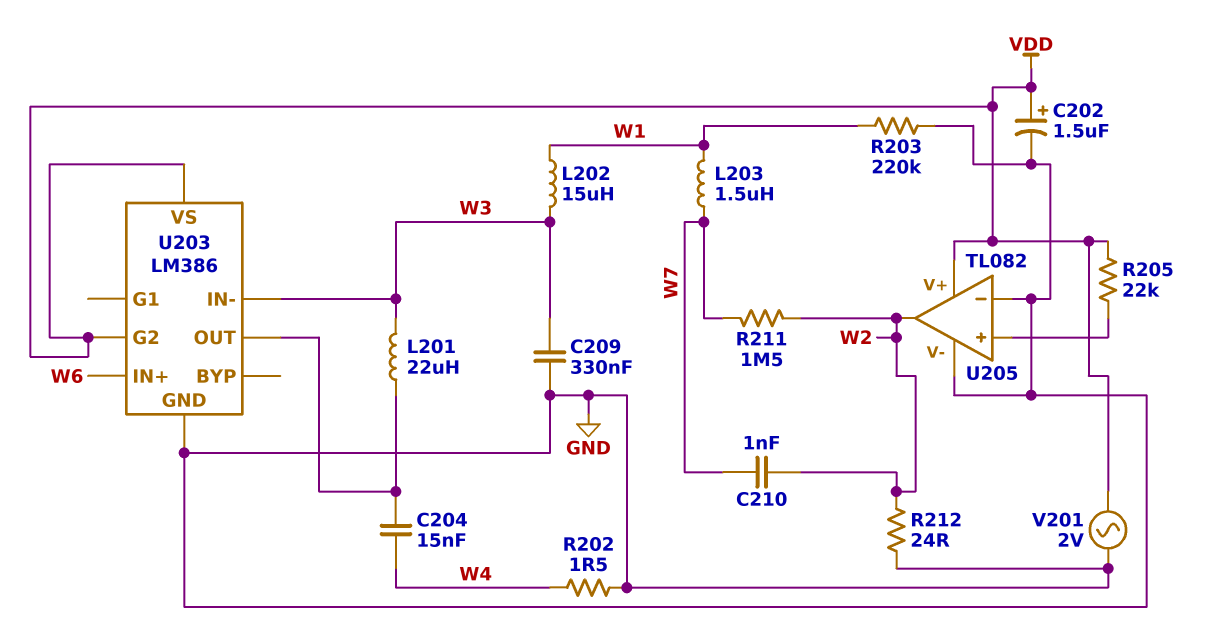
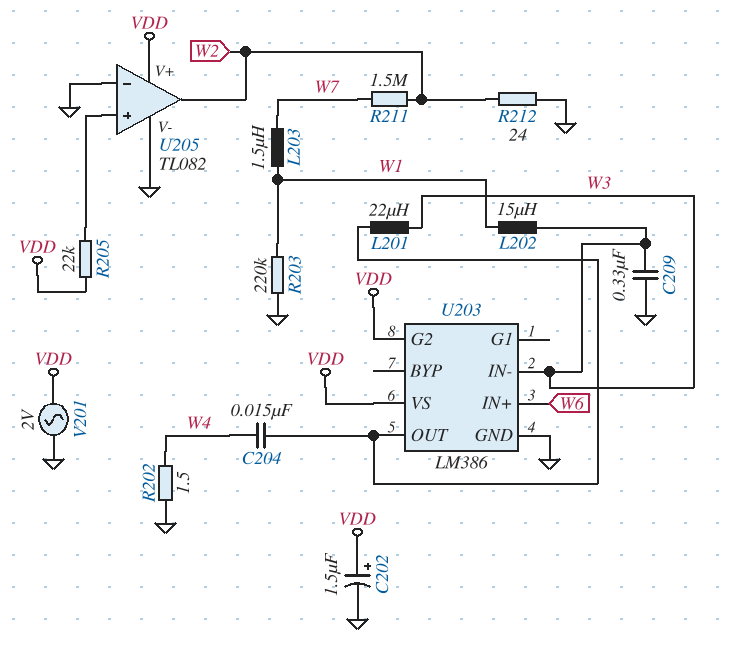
C210: 1nF (W2, W7) -> none

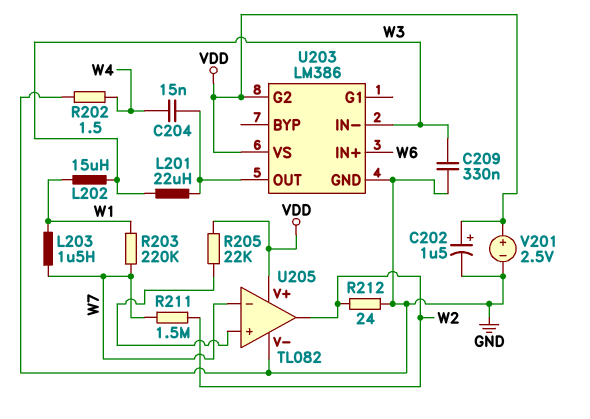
R203: 220k (GND, W1) -> 220k (W1, W7)
U205 pin in-: GND -> W7
V201: AC 2V (GND, VDD) -> 2.5V (plus VDD, minus GND)

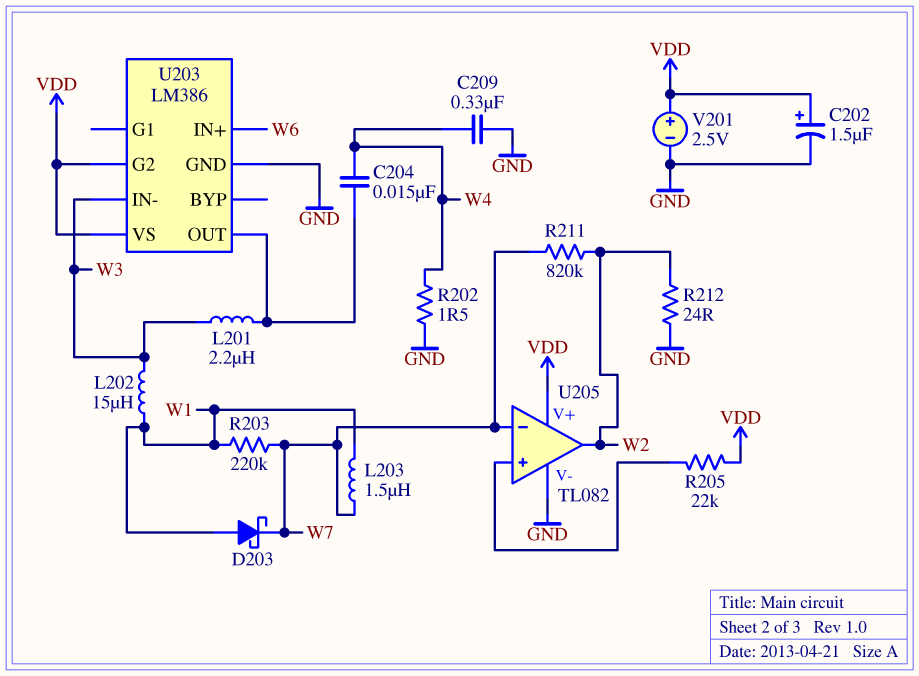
C209: 330nF (GND, W3) -> 330nF (GND, W4)
D203: none -> schottky (A W1, K W7)
L201: 22uH (U203/OUT, W3) -> 2.2uH (U203/OUT, W3)
R211: 1.5M (W2, W7) -> 820k (W2, W7)

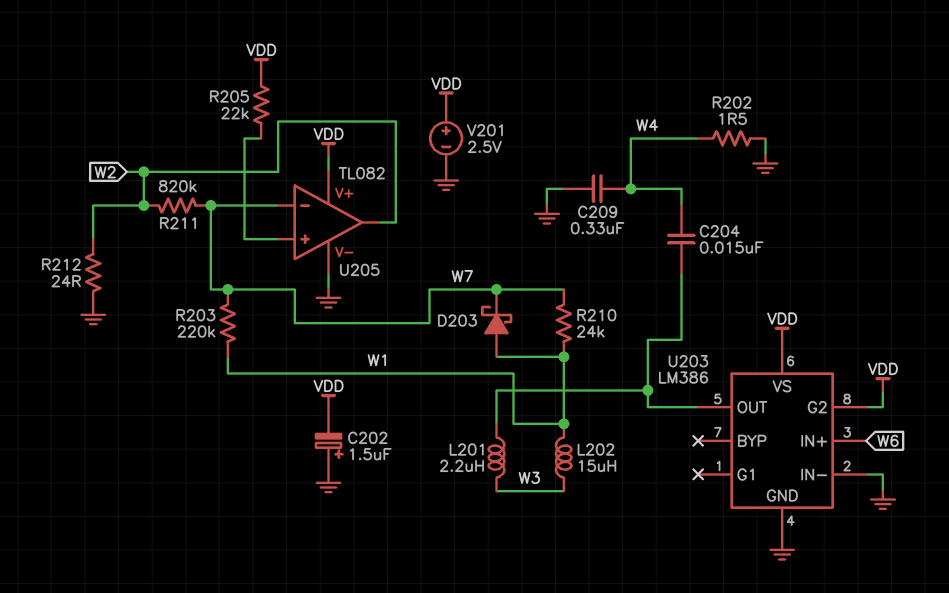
C202: 1.5uF (plus VDD, minus GND) -> 1.5uF (plus GND, minus VDD)
L203: 1.5uH (W1, W7) -> none
R210: none -> 24k (W1, W7)
U203 pin IN-: W3 -> GND

